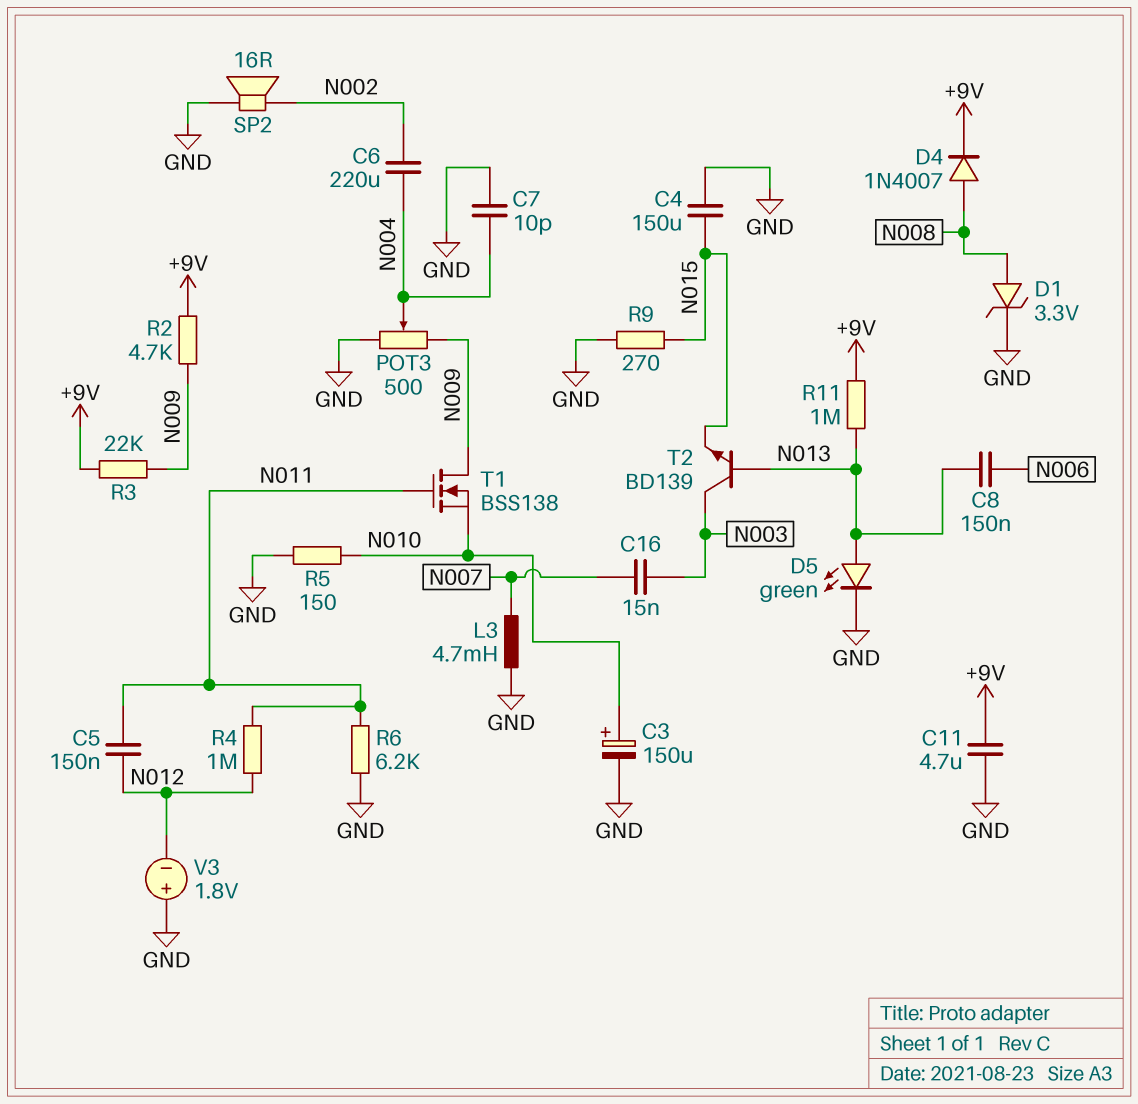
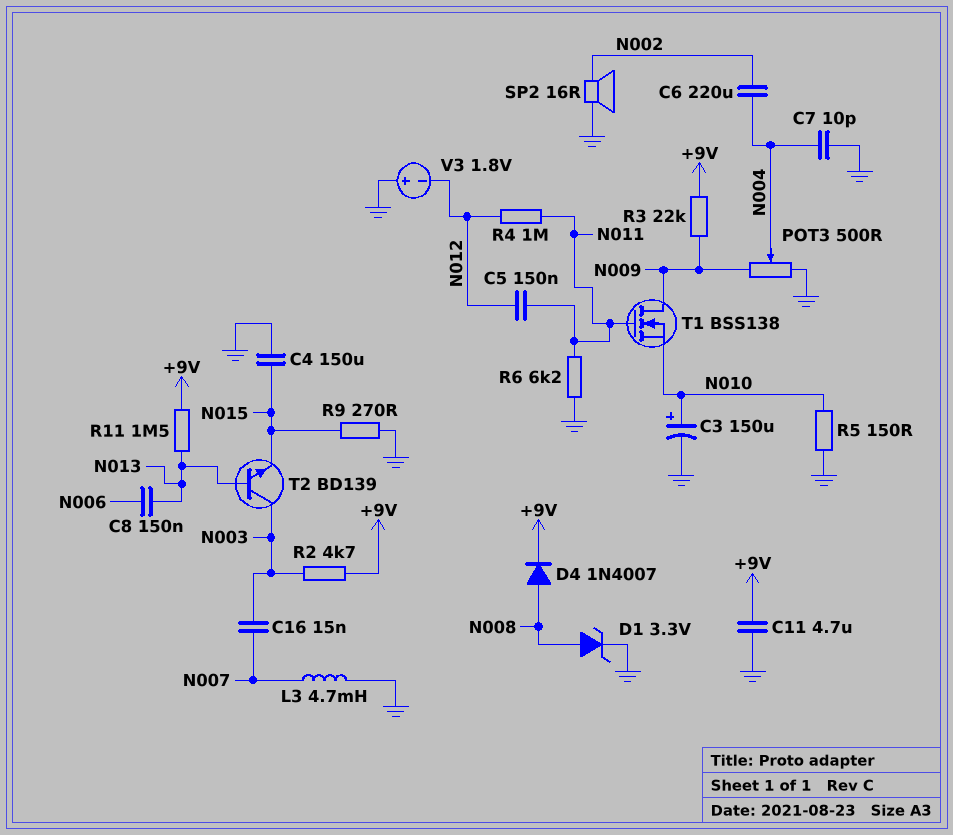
D5: LED green (A N013, K GND) -> none
R2: 4.7k (+9V, N009) -> 4.7k (+9V, N003)
R11: 1M (+9V, N013) -> 1.5M (+9V, N013)

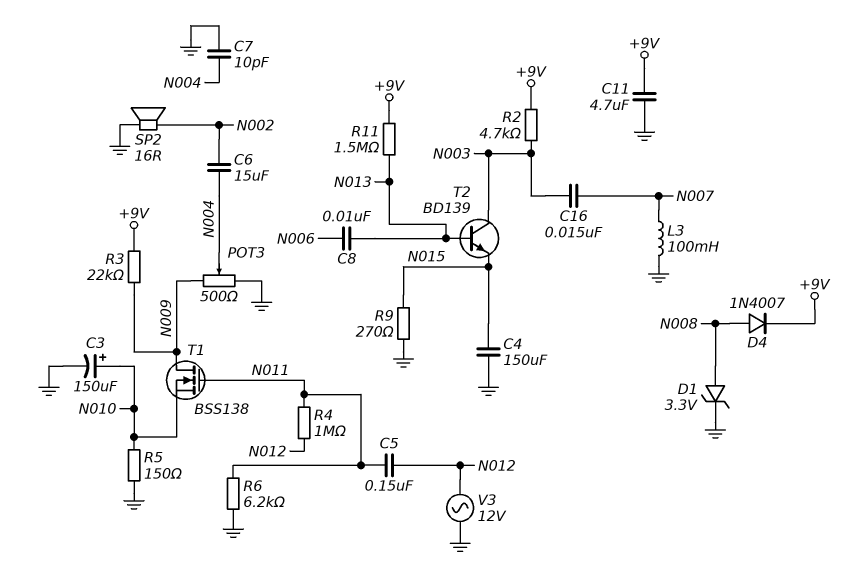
C6: 220uF (N002, N004) -> 15uF (N002, N004)
C8: 150nF (N006, N013) -> 10nF (N006, N013)
L3: 4.7mH (GND, N007) -> 100mH (GND, N007)
V3: 1.8V (plus GND, minus N012) -> AC 12V (GND, N012)

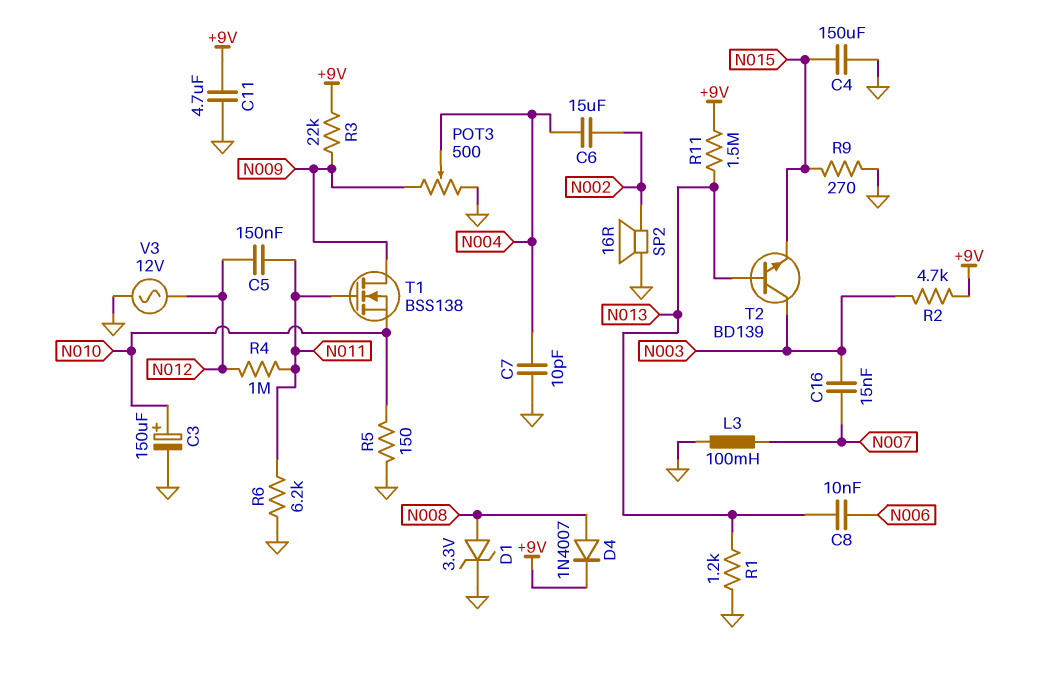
R1: none -> 1.2k (GND, N013)

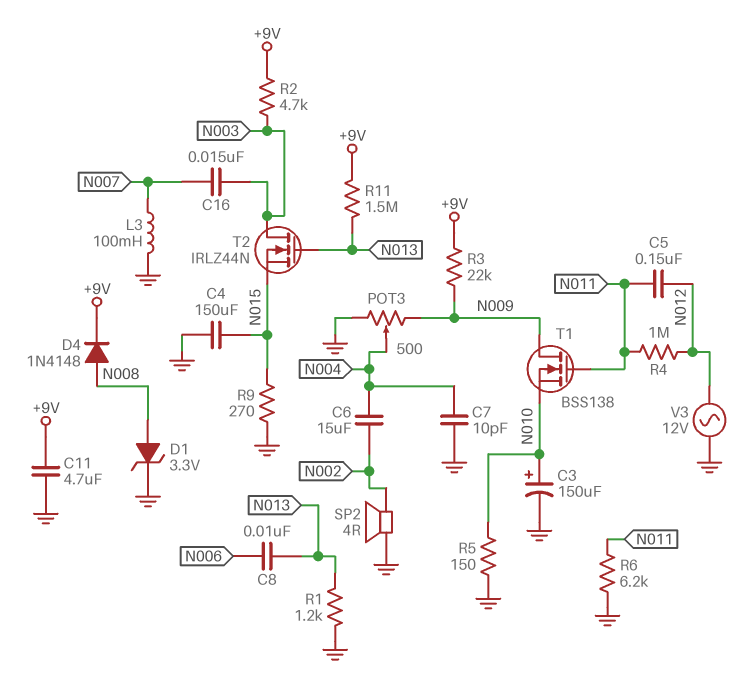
D4: diode 1N4007 (A N008, K +9V) -> diode 1N4148 (A N008, K +9V)
SP2: speaker 16R (GND, N002) -> speaker 4R (GND, N002)
T2: NPN BD139 (B N013, C N003, E N015) -> NMOS IRLZ44N (G N013, D N003, S N015)

